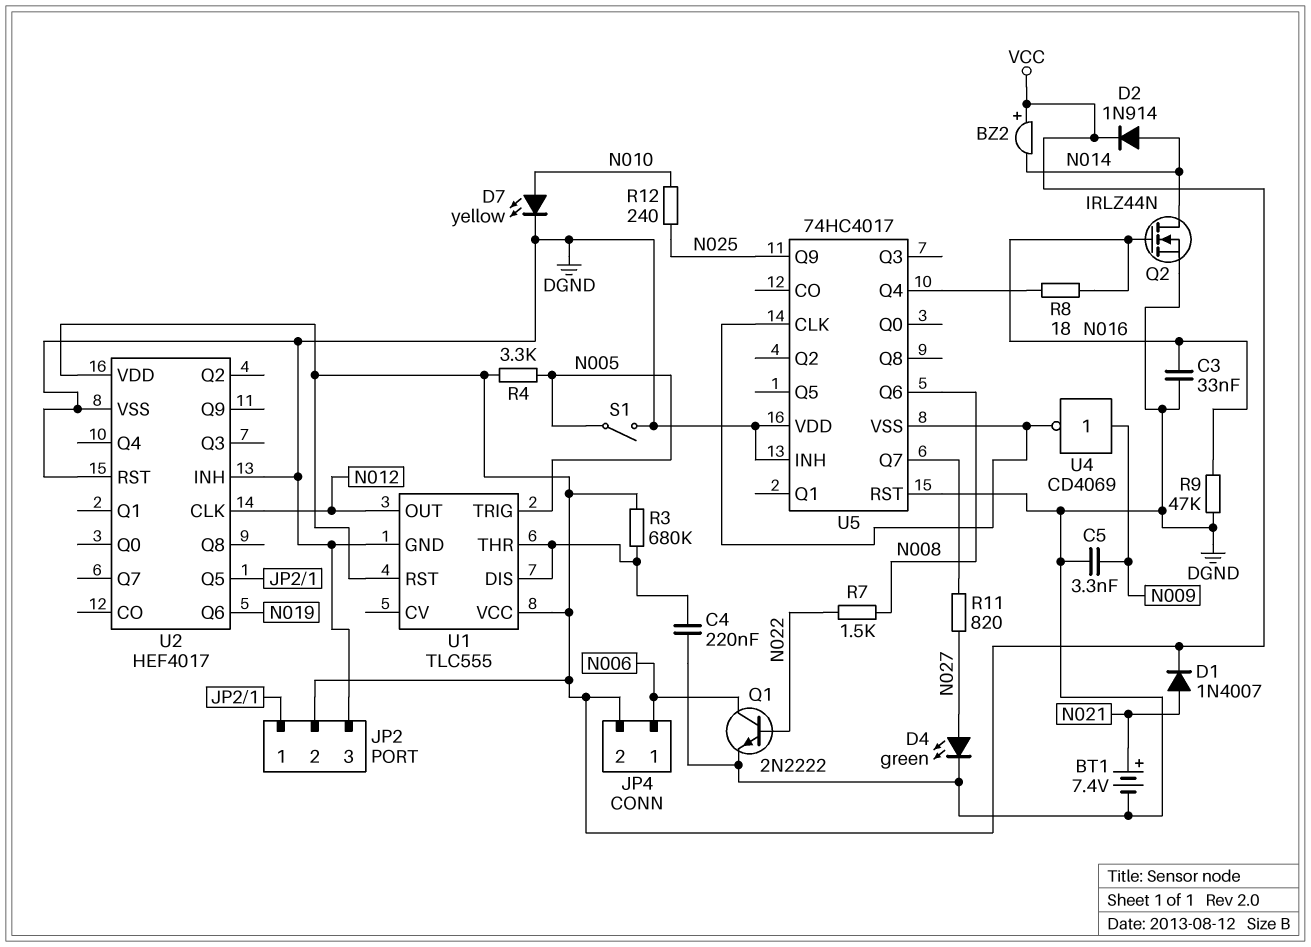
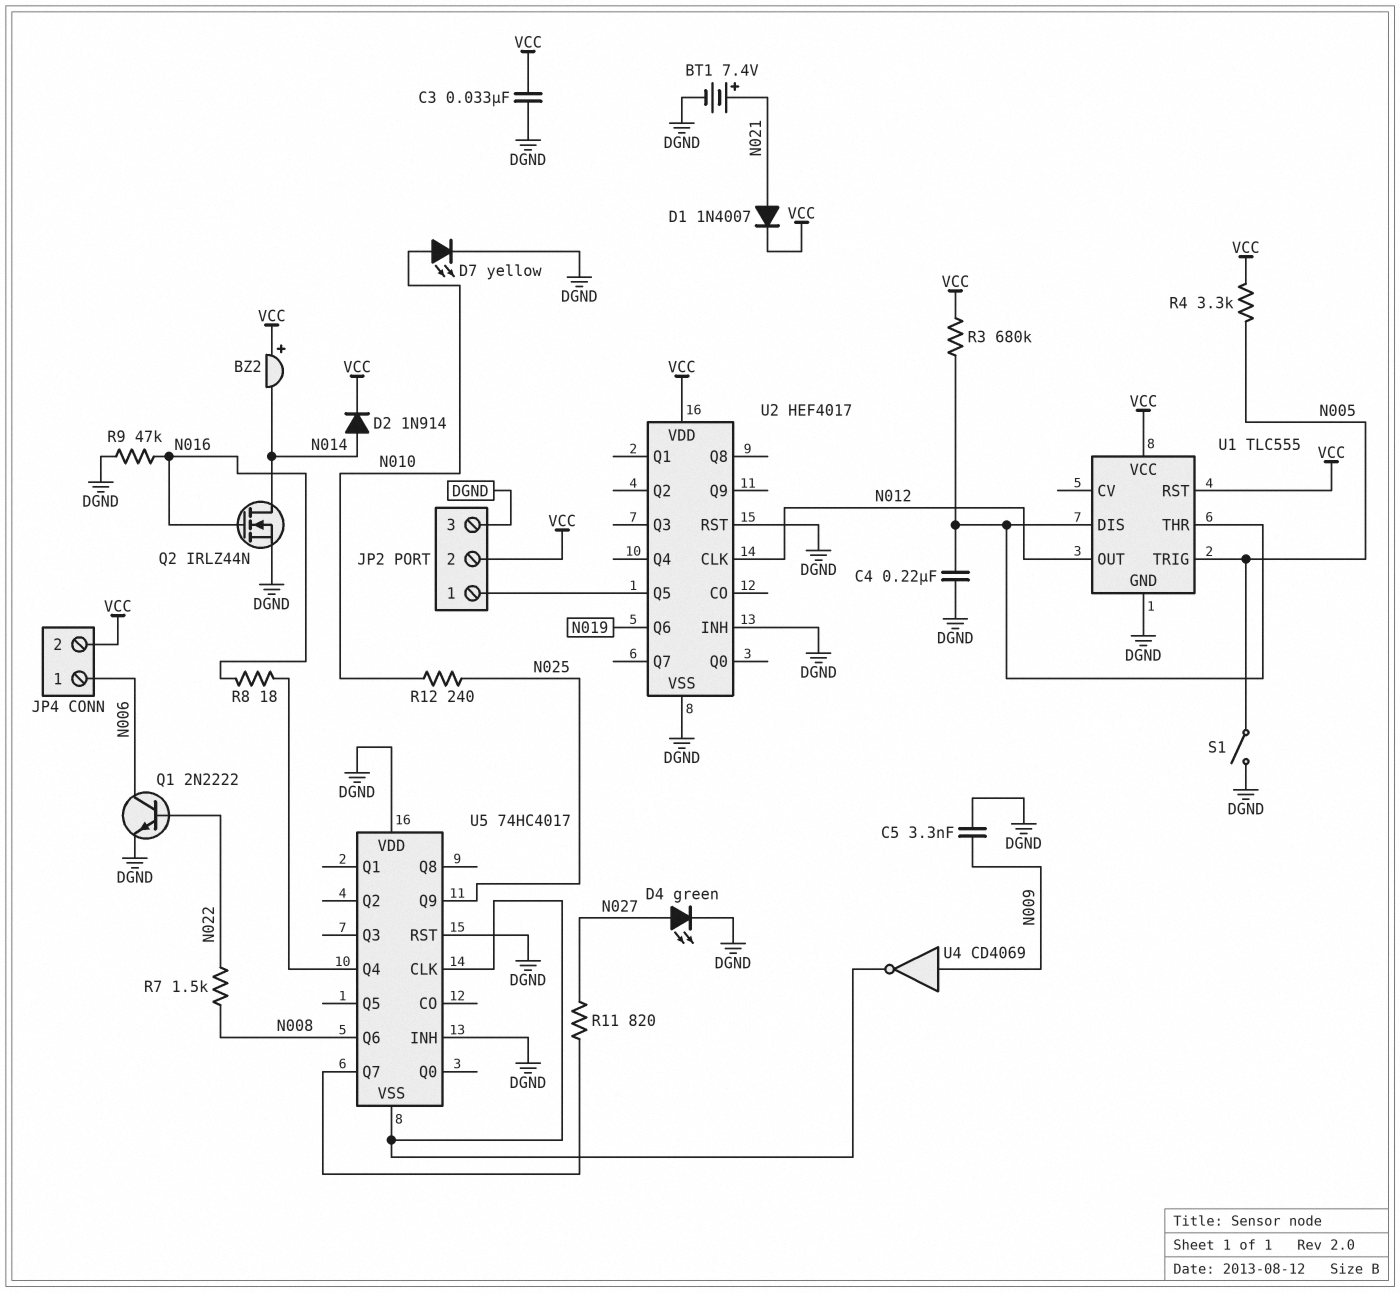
C3: 33nF (DGND, N016) -> 33nF (DGND, VCC)

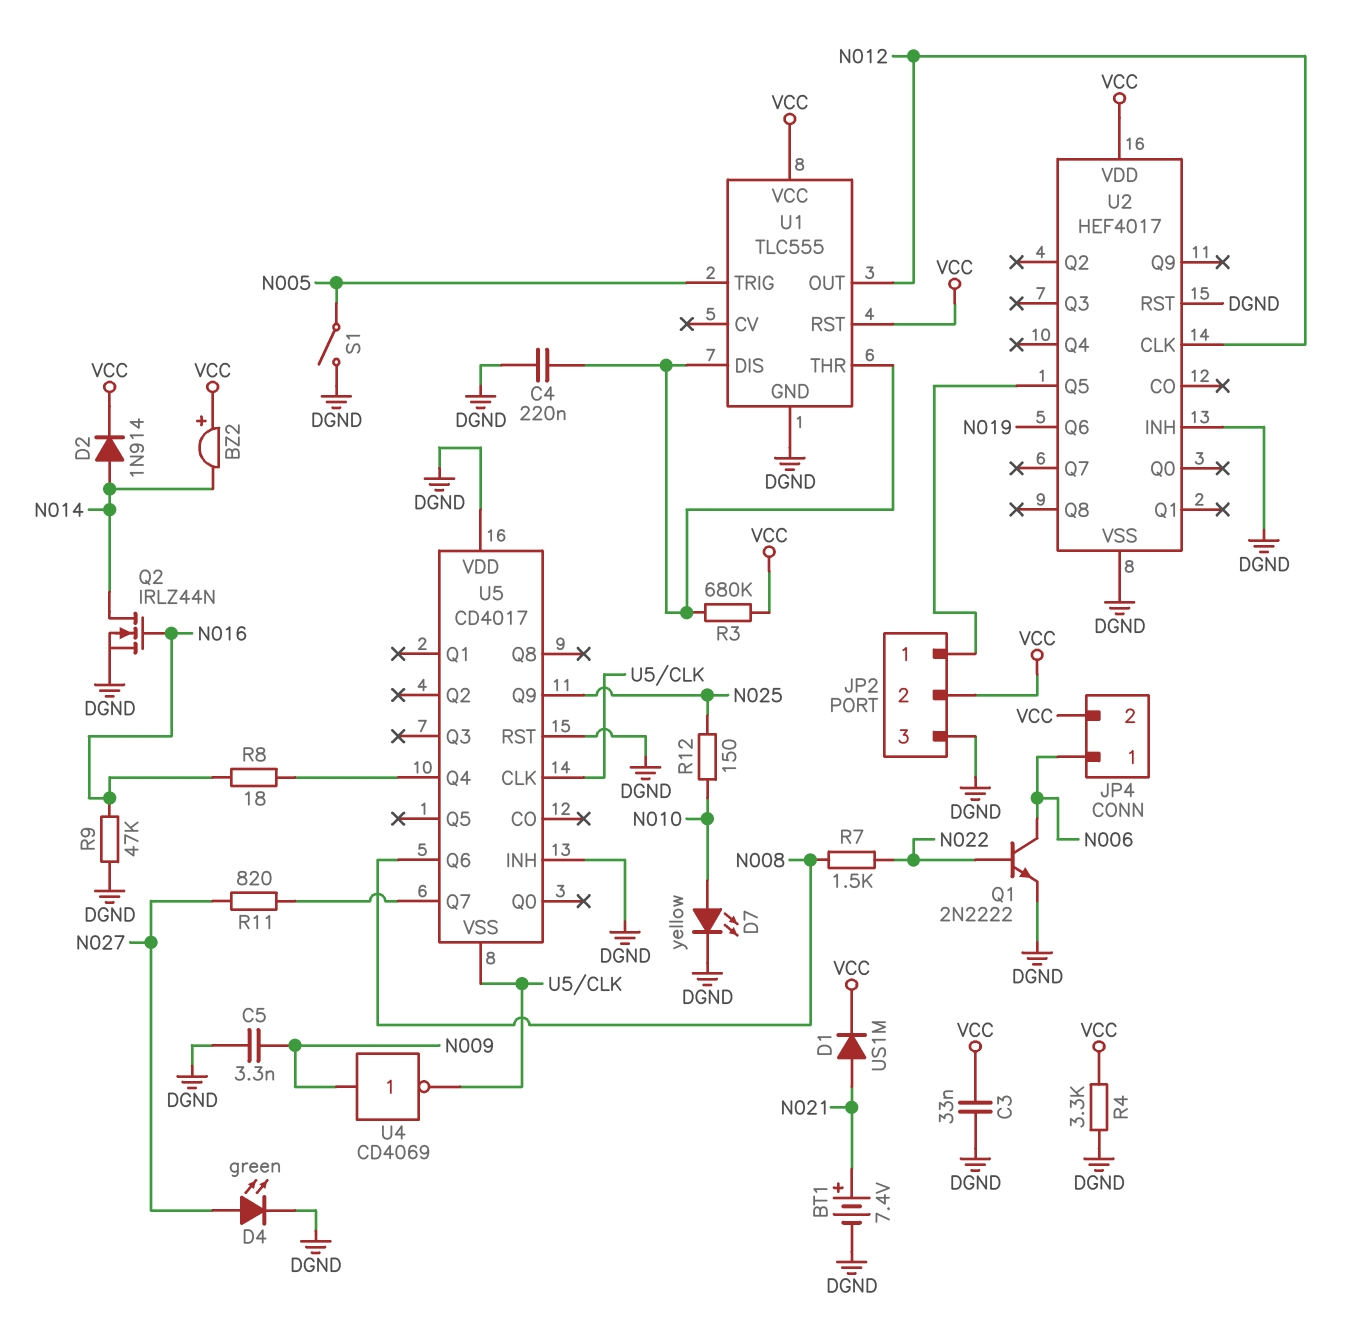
D1: diode 1N4007 (A N021, K VCC) -> diode US1M (A N021, K VCC)
R4: 3.3k (N005, VCC) -> 3.3k (DGND, VCC)
R12: 240 (N010, N025) -> 150 (N010, N025)
U5: 74HC4017 -> CD4017

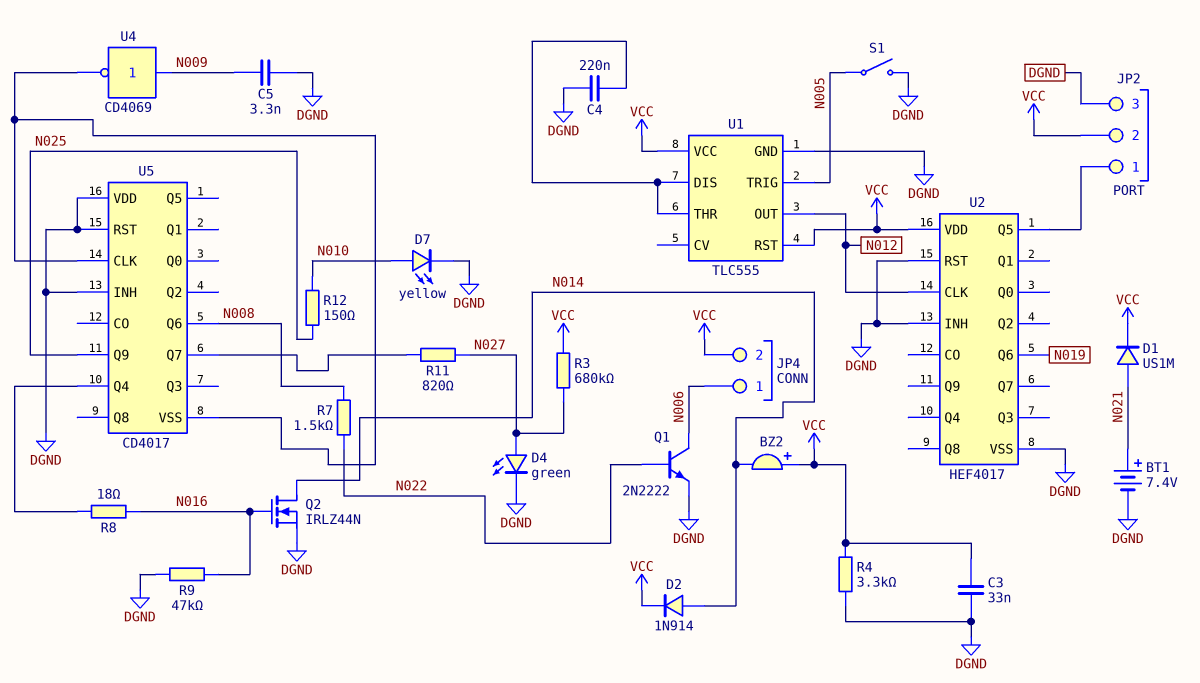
R3: 680k (U1/DIS, VCC) -> 680k (N027, VCC)

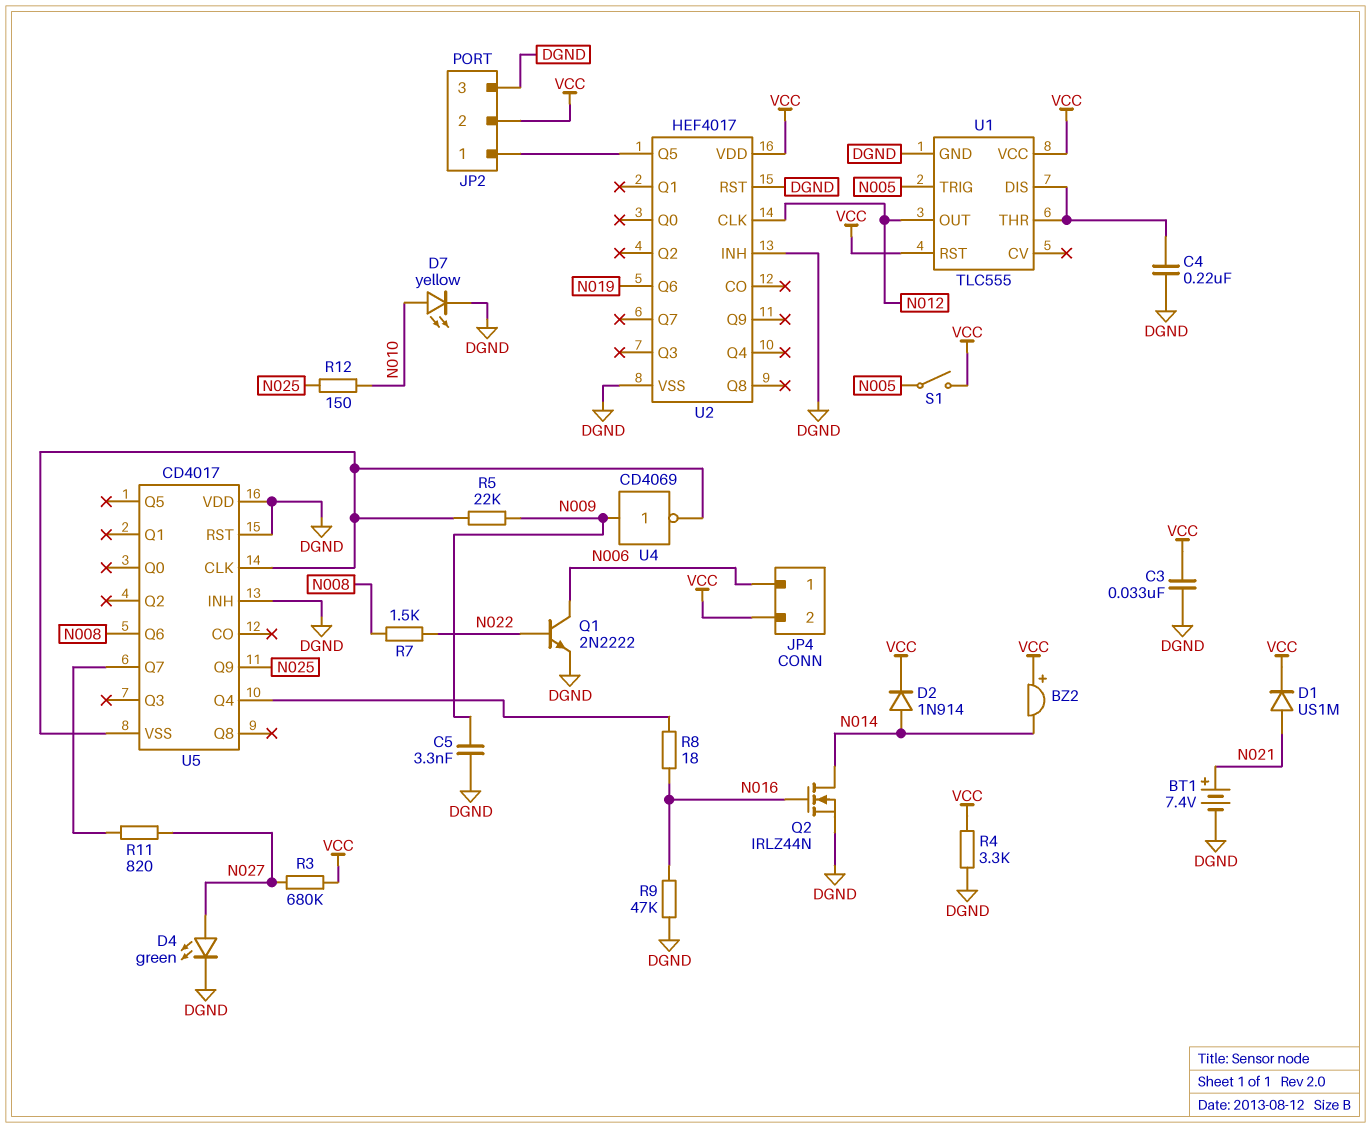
R5: none -> 22k (N009, U5/CLK)
S1: switch (DGND, N005) -> switch (N005, VCC)

